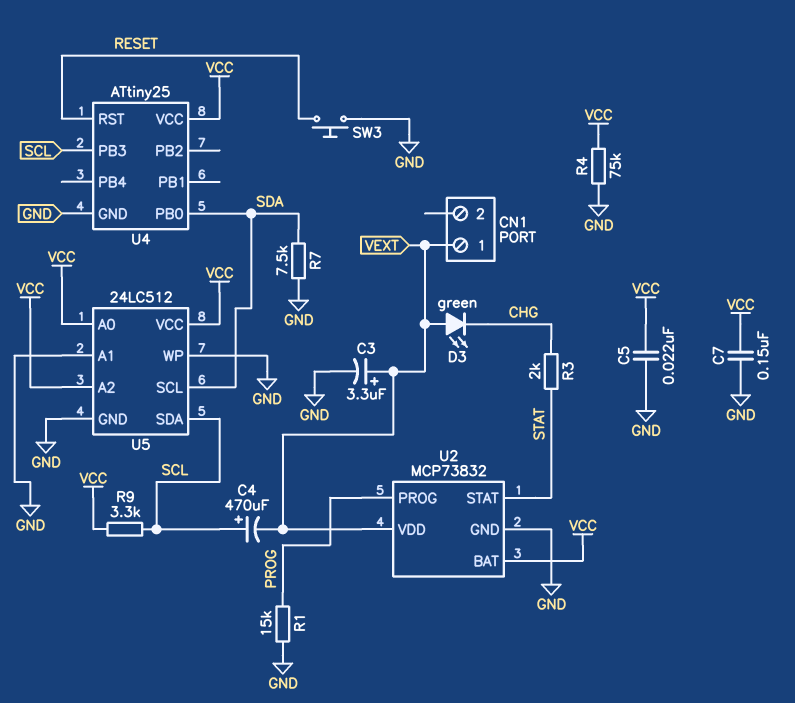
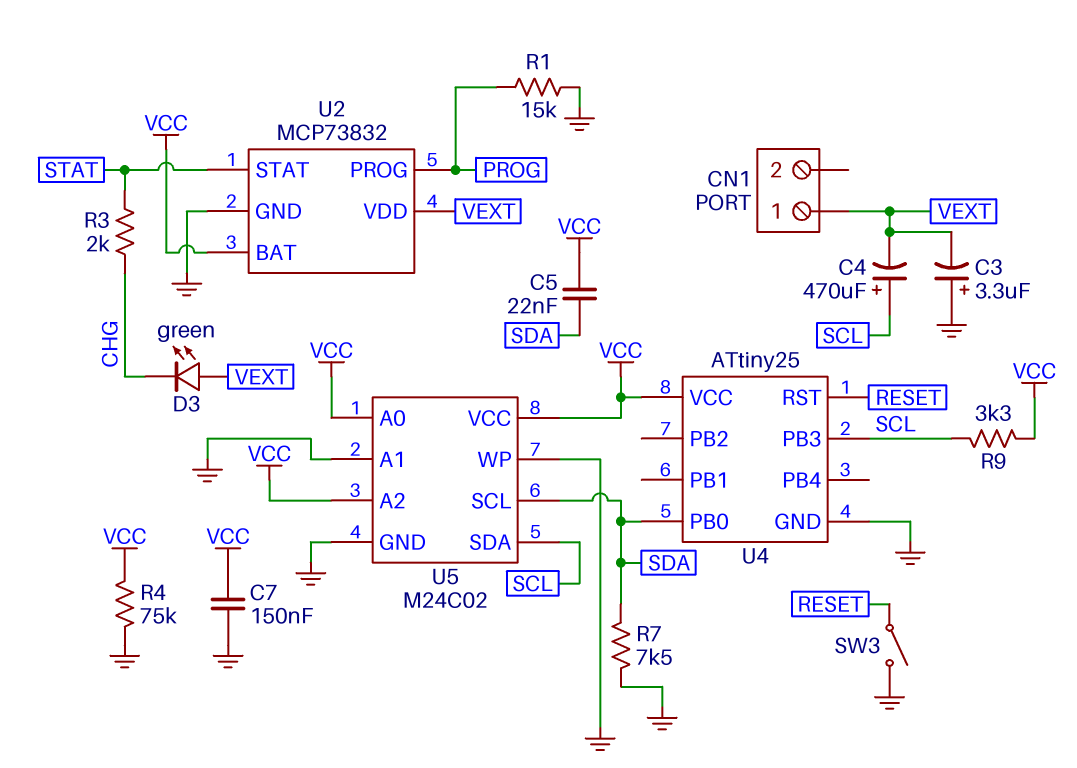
C3: 3.3uF (plus VEXT, minus GND) -> 3.3uF (plus GND, minus VEXT)
C5: 22nF (GND, VCC) -> 22nF (SDA, VCC)
SW3: button (GND, RESET) -> switch (GND, RESET)
U5: 24LC512 -> M24C02

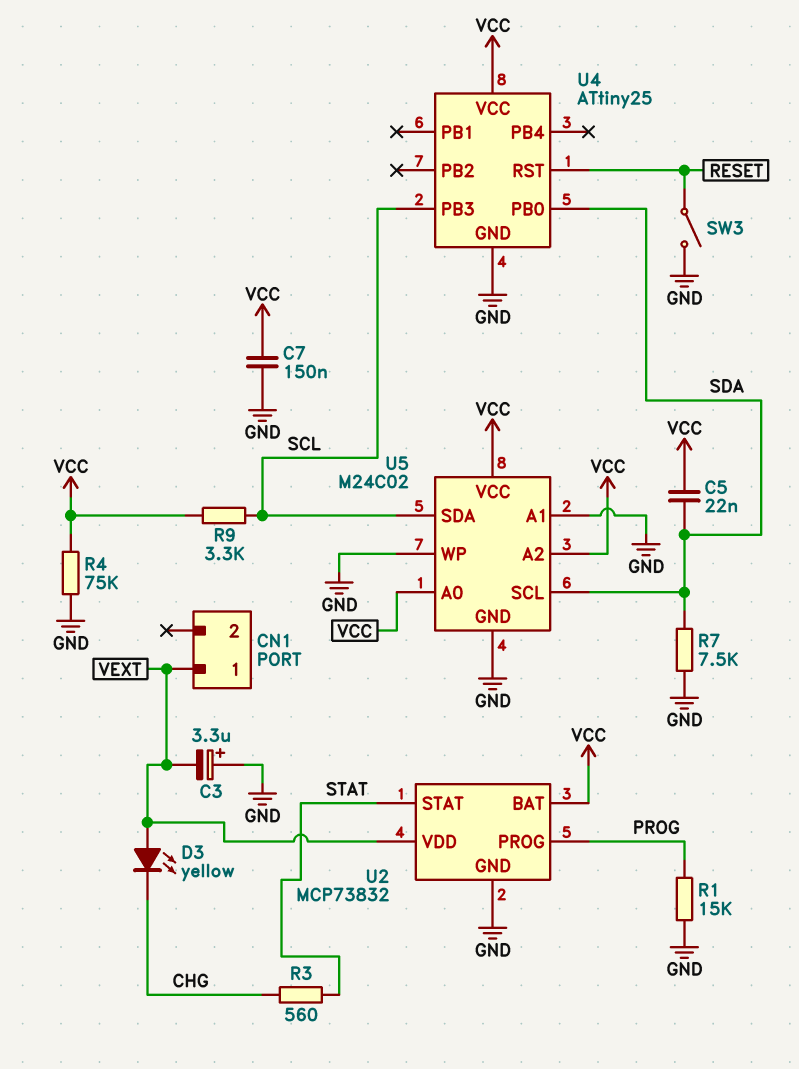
C4: 470uF (plus SCL, minus VEXT) -> none
D3: LED green (A VEXT, K CHG) -> LED yellow (A VEXT, K CHG)
R3: 2k (CHG, STAT) -> 560 (CHG, STAT)

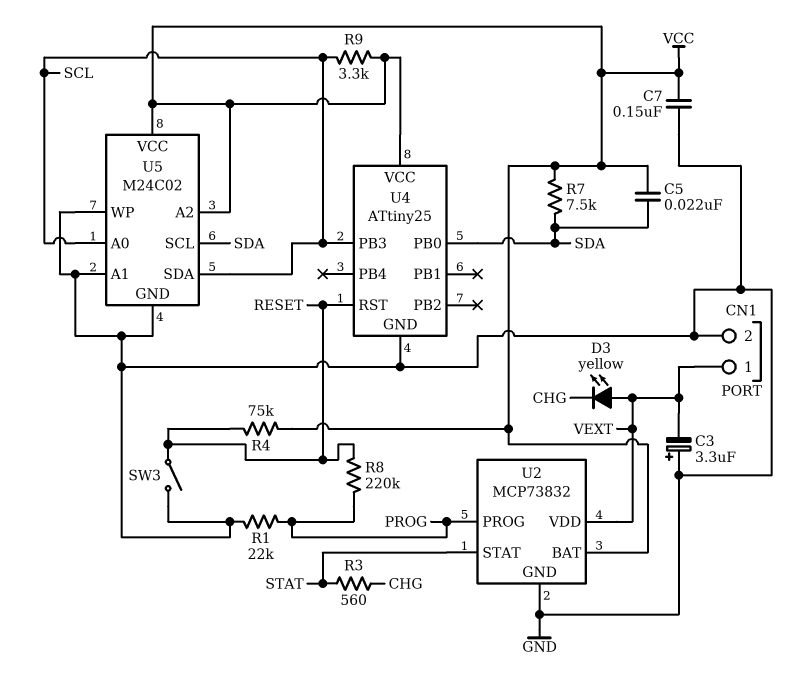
CN1 pin 2: none -> GND
R1: 15k (GND, PROG) -> 22k (GND, PROG)
R4: 75k (GND, VCC) -> 75k (RESET, VCC)
R7: 7.5k (GND, SDA) -> 7.5k (SDA, VCC)
R8: none -> 220k (PROG, RESET)
U5 pin A0: VCC -> SCL

